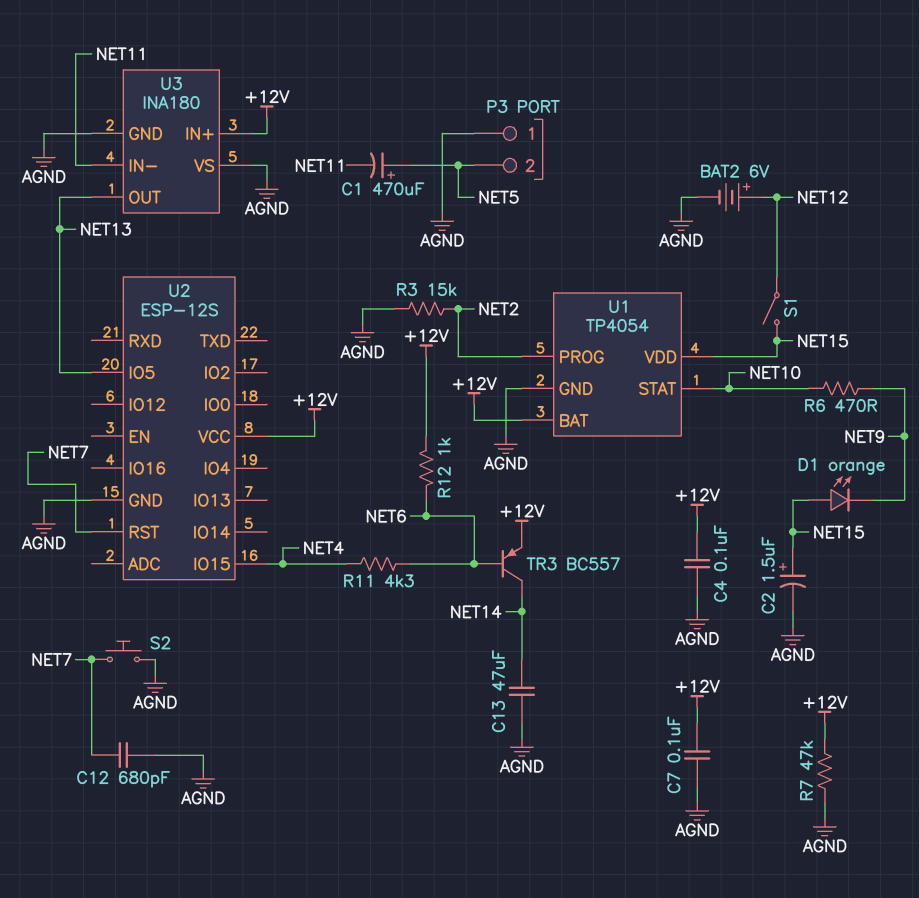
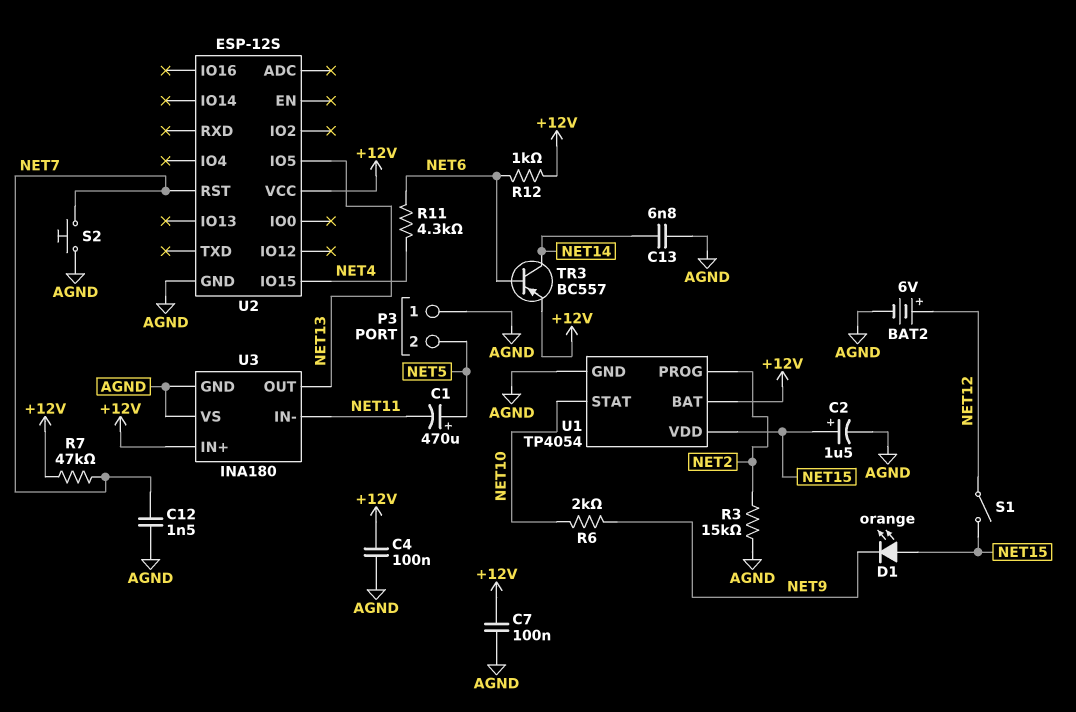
C12: 680pF (AGND, NET7) -> 1.5nF (AGND, NET7)
C13: 47uF (AGND, NET14) -> 6.8nF (AGND, NET14)
R6: 470 (NET9, NET10) -> 2k (NET9, NET10)
R7: 47k (+12V, AGND) -> 47k (+12V, NET7)

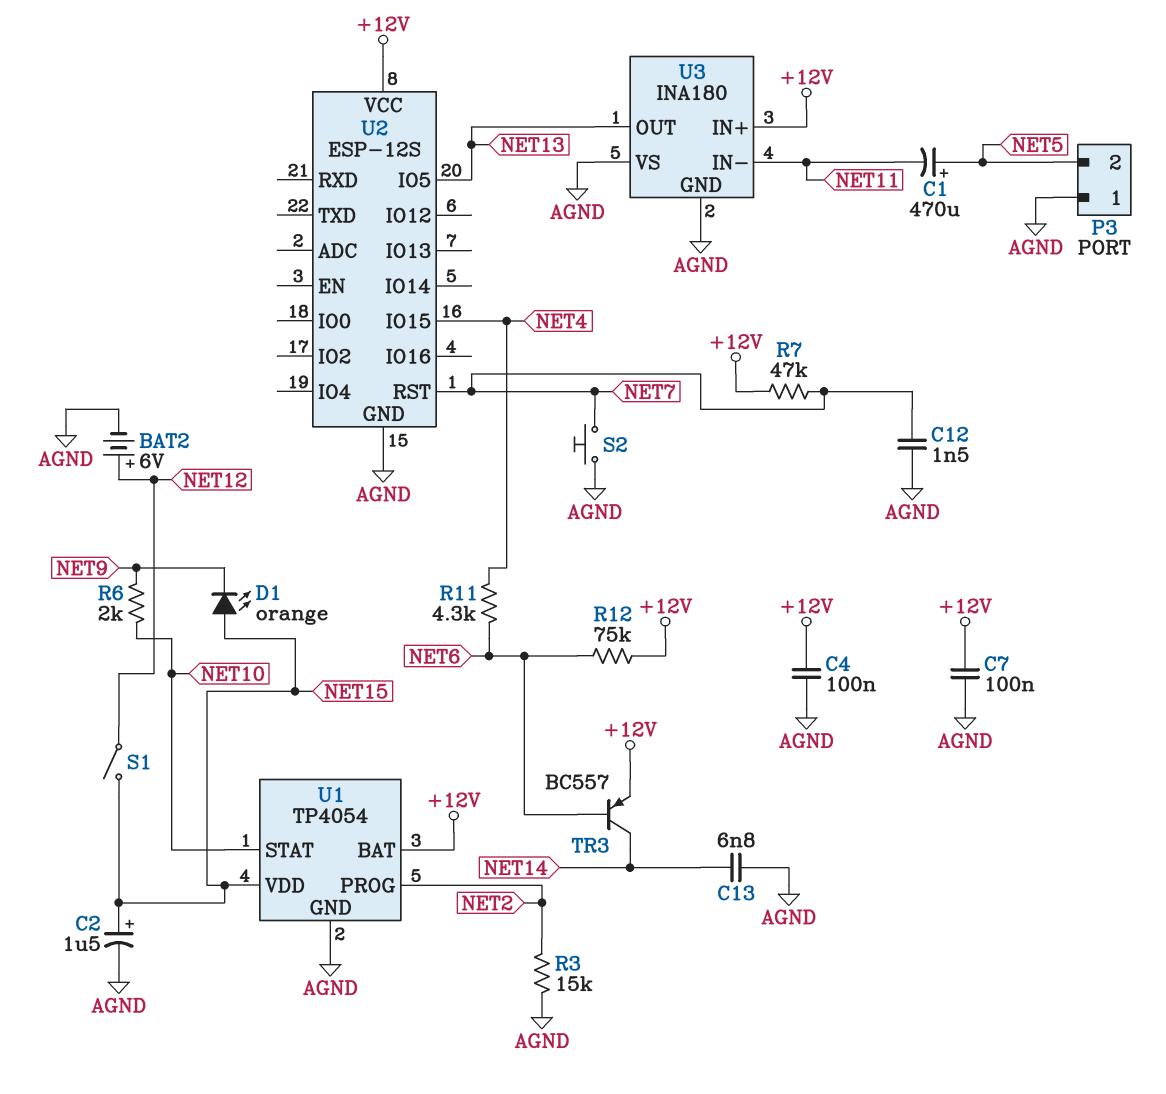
R12: 1k (+12V, NET6) -> 75k (+12V, NET6)

